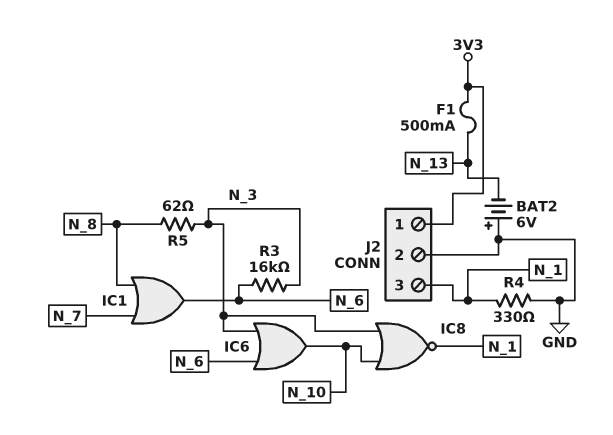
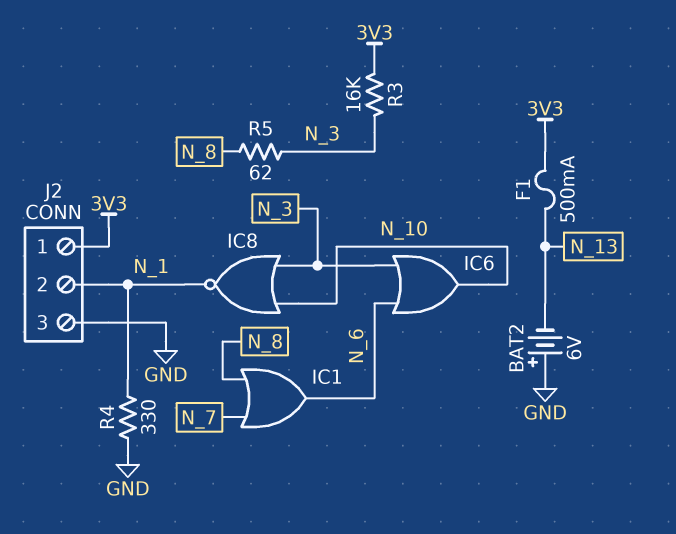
J2 pin 2: GND -> N_1
J2 pin 3: N_1 -> GND
R3: 16k (N_3, N_6) -> 16k (3V3, N_3)

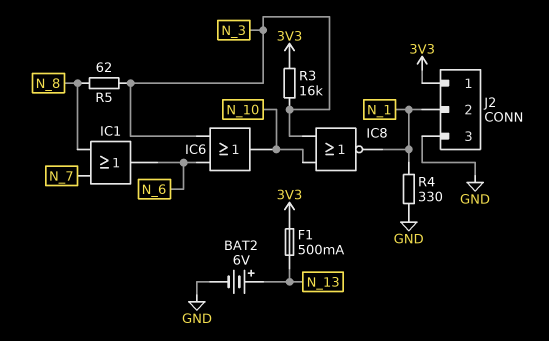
BAT2: 6V (plus GND, minus N_13) -> 6V (plus N_13, minus GND)

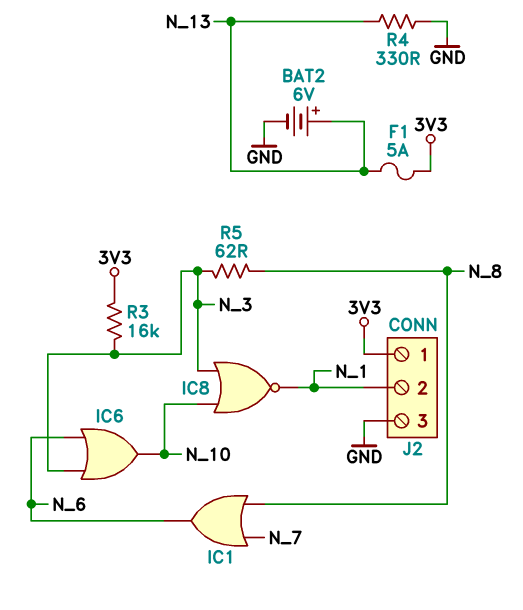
F1: 500mA (3V3, N_13) -> 5A (3V3, N_13)
R4: 330 (GND, N_1) -> 330 (GND, N_13)

